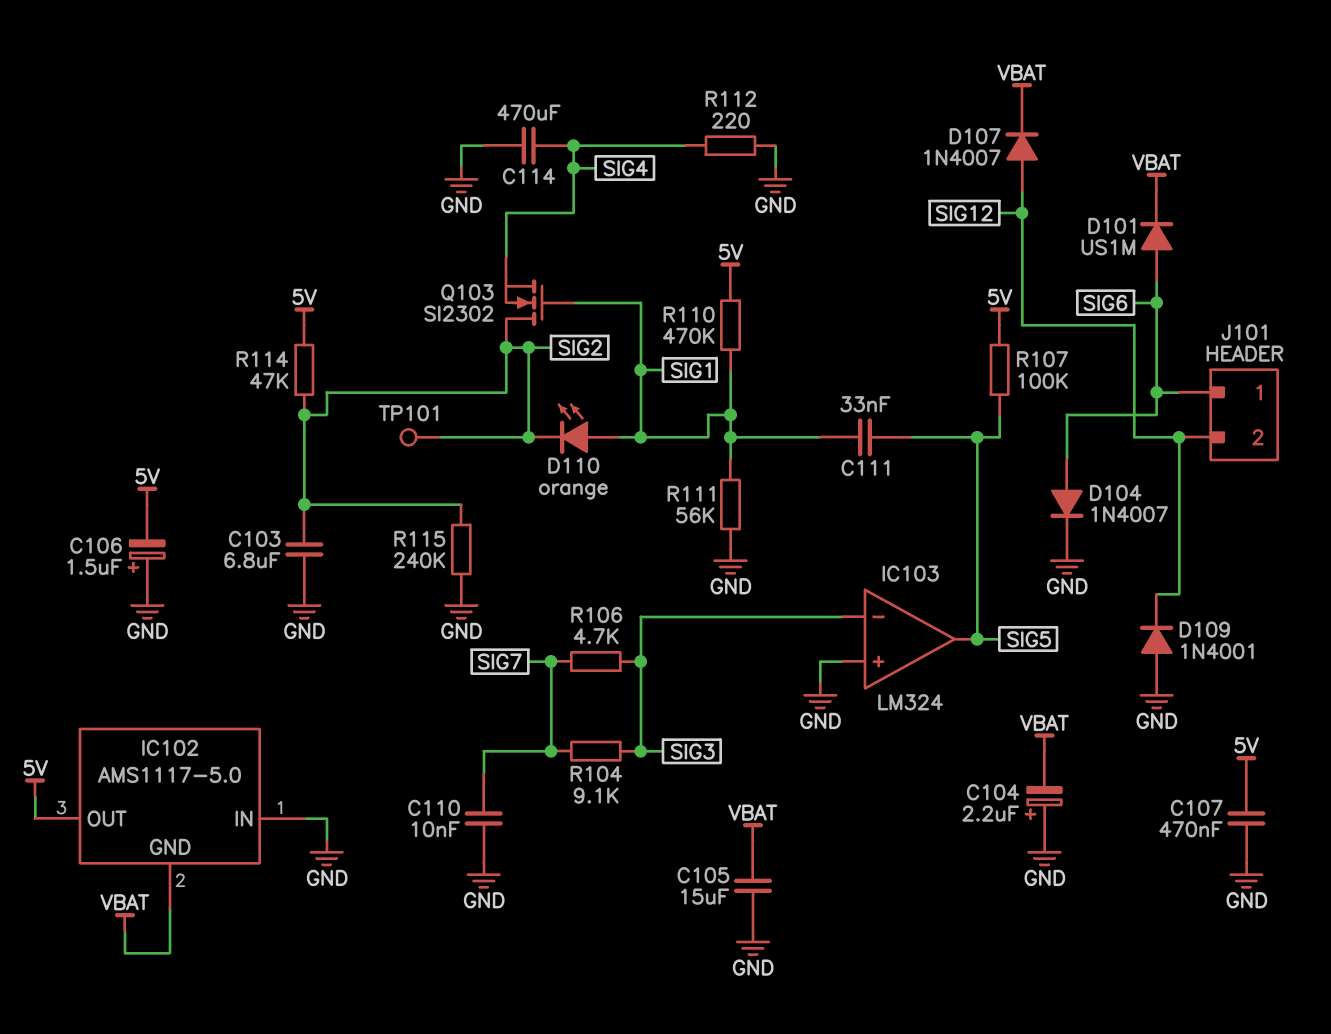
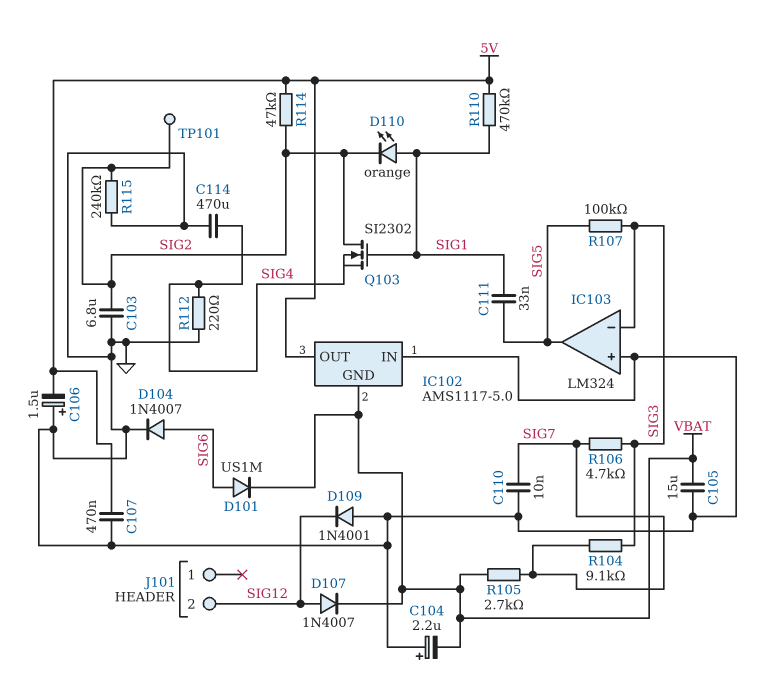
J101 pin 1: SIG6 -> none
R105: none -> 2.7k (SIG7, VBAT)
R107: 100k (5V, SIG5) -> 100k (SIG3, SIG5)
R111: 56k (GND, SIG1) -> none

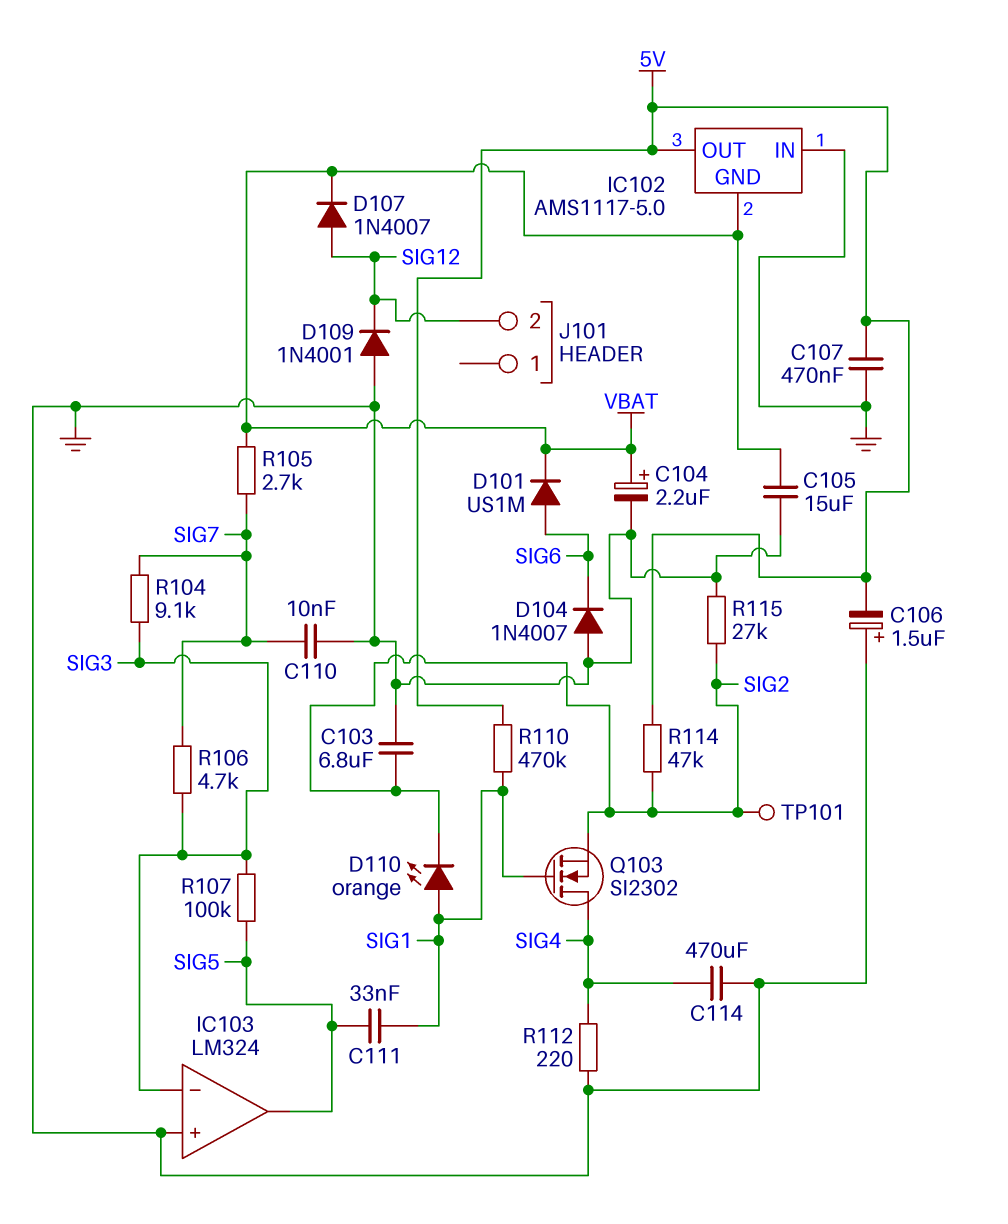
C104: 2.2uF (plus GND, minus VBAT) -> 2.2uF (plus VBAT, minus GND)
D104: diode 1N4007 (A SIG6, K GND) -> diode 1N4007 (A GND, K SIG6)
Q103: NMOS SI2302 (G SIG1, D SIG2, S SIG4) -> NMOS SI2302 (G SIG1, D SIG4, S SIG2)
R115: 240k (GND, SIG2) -> 27k (GND, SIG2)

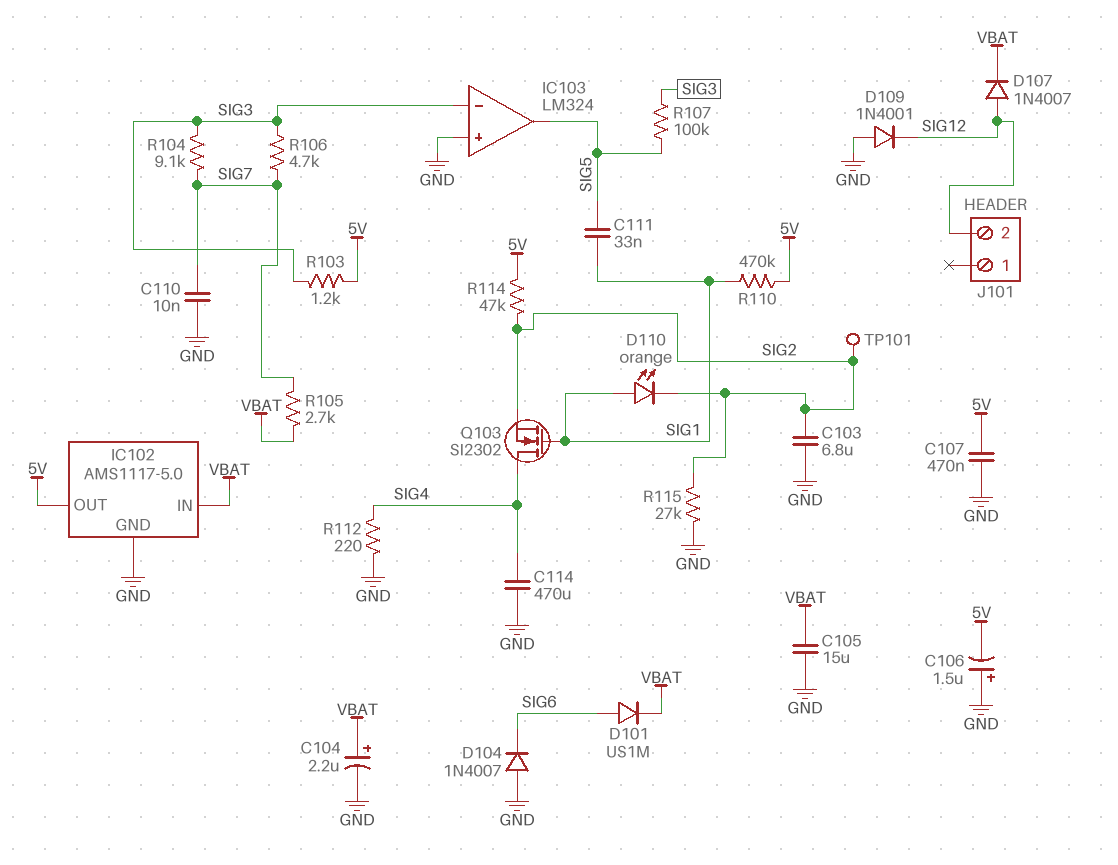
IC102 pin GND: VBAT -> GND
IC102 pin IN: GND -> VBAT
R103: none -> 1.2k (5V, SIG3)

